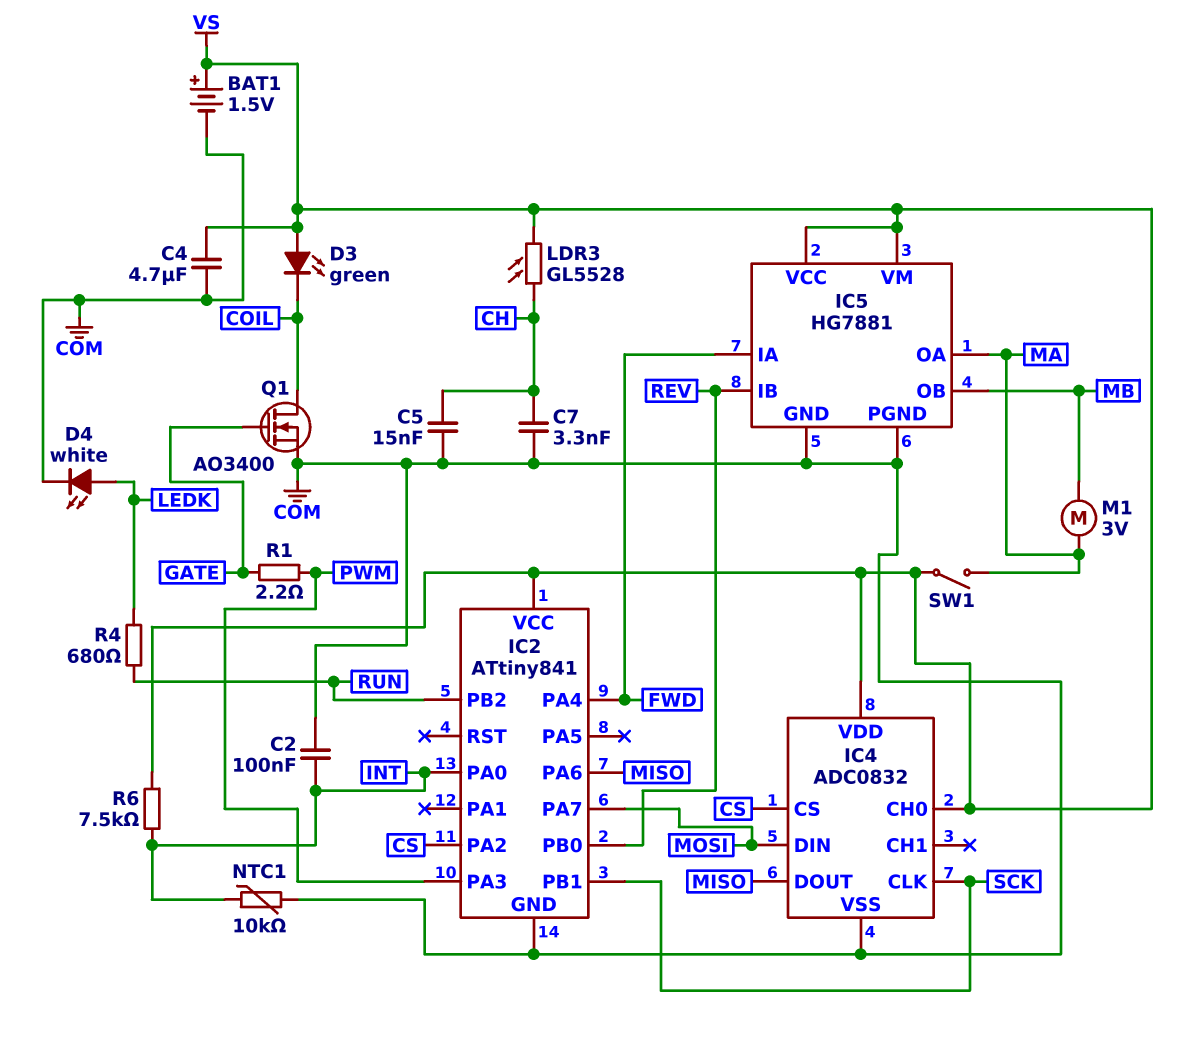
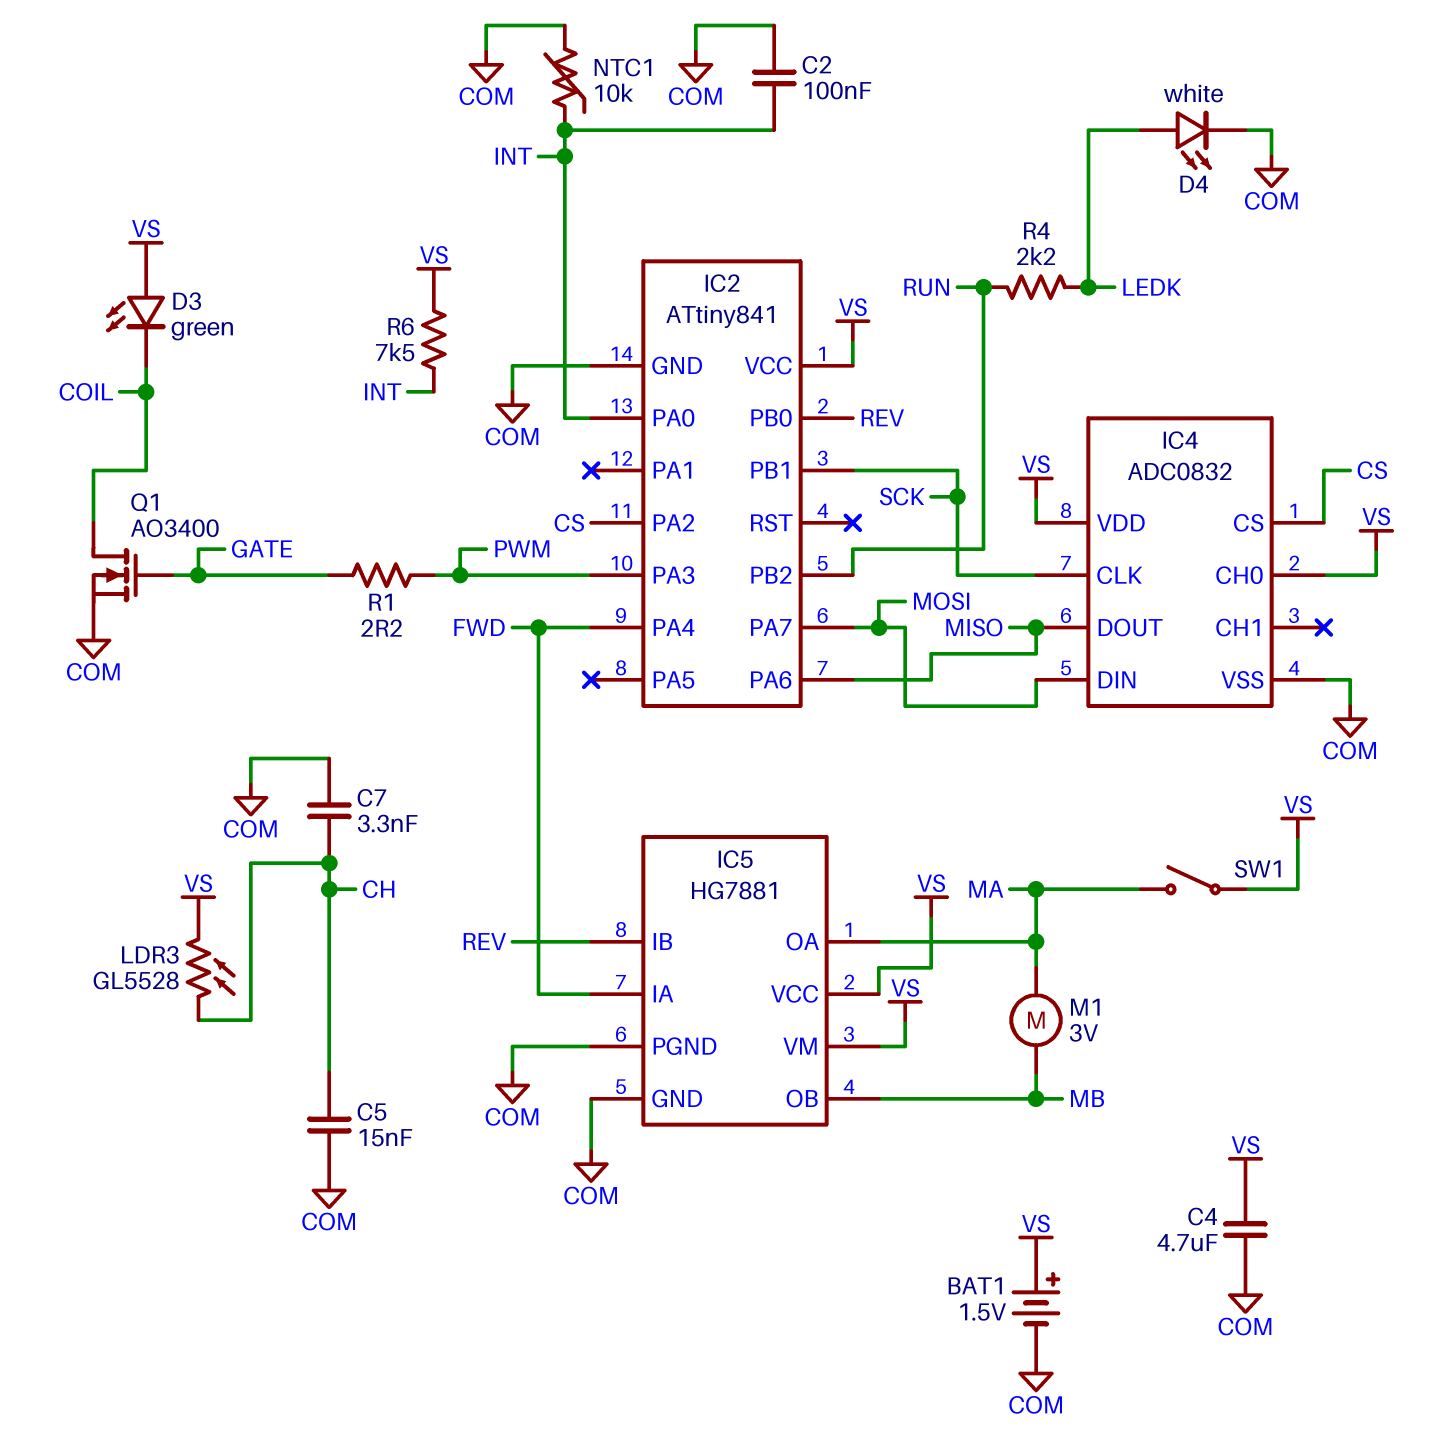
R4: 680 (LEDK, RUN) -> 2.2k (LEDK, RUN)

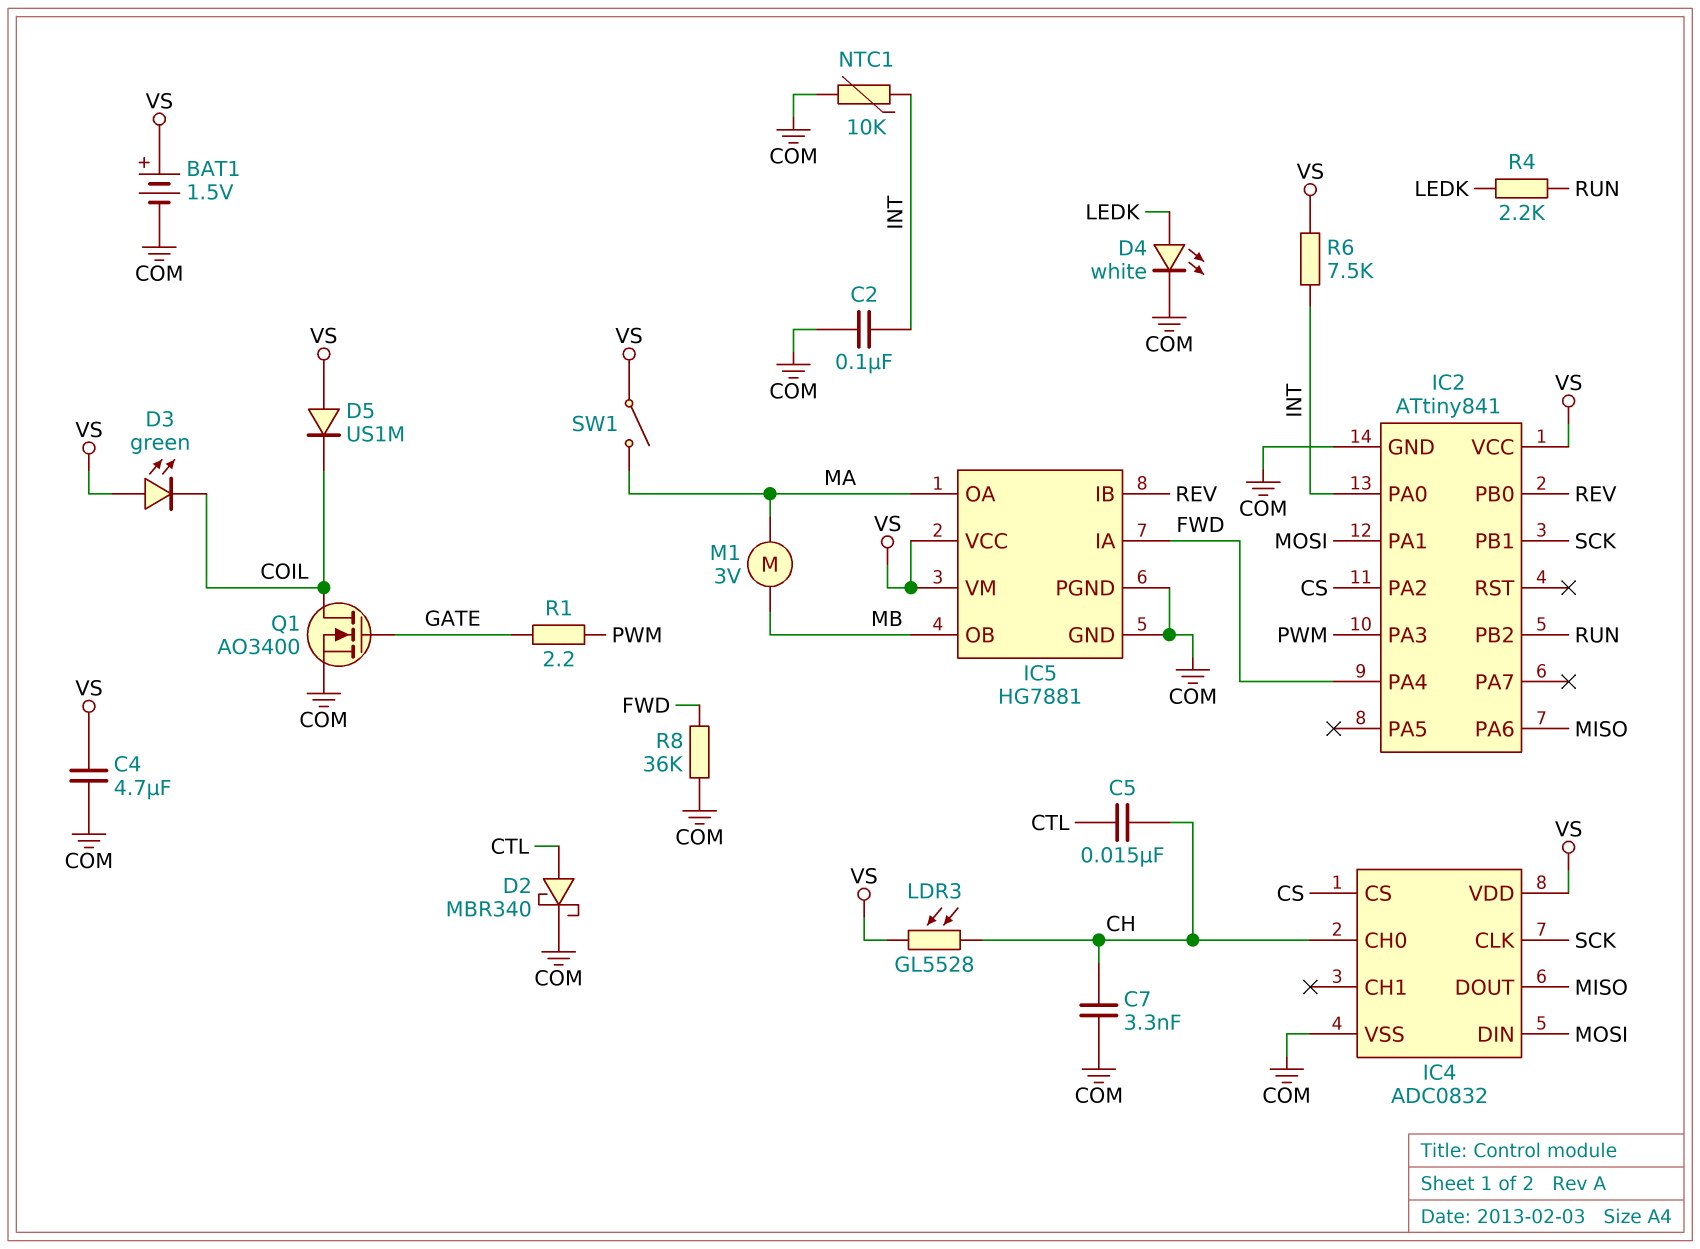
C5: 15nF (CH, COM) -> 15nF (CH, CTL)
D2: none -> schottky MBR340 (A CTL, K COM)
D5: none -> diode US1M (A VS, K COIL)
IC2 pin PA1: none -> MOSI
IC2 pin PA7: MOSI -> none
IC4 pin CH0: VS -> CH
R8: none -> 36k (COM, FWD)

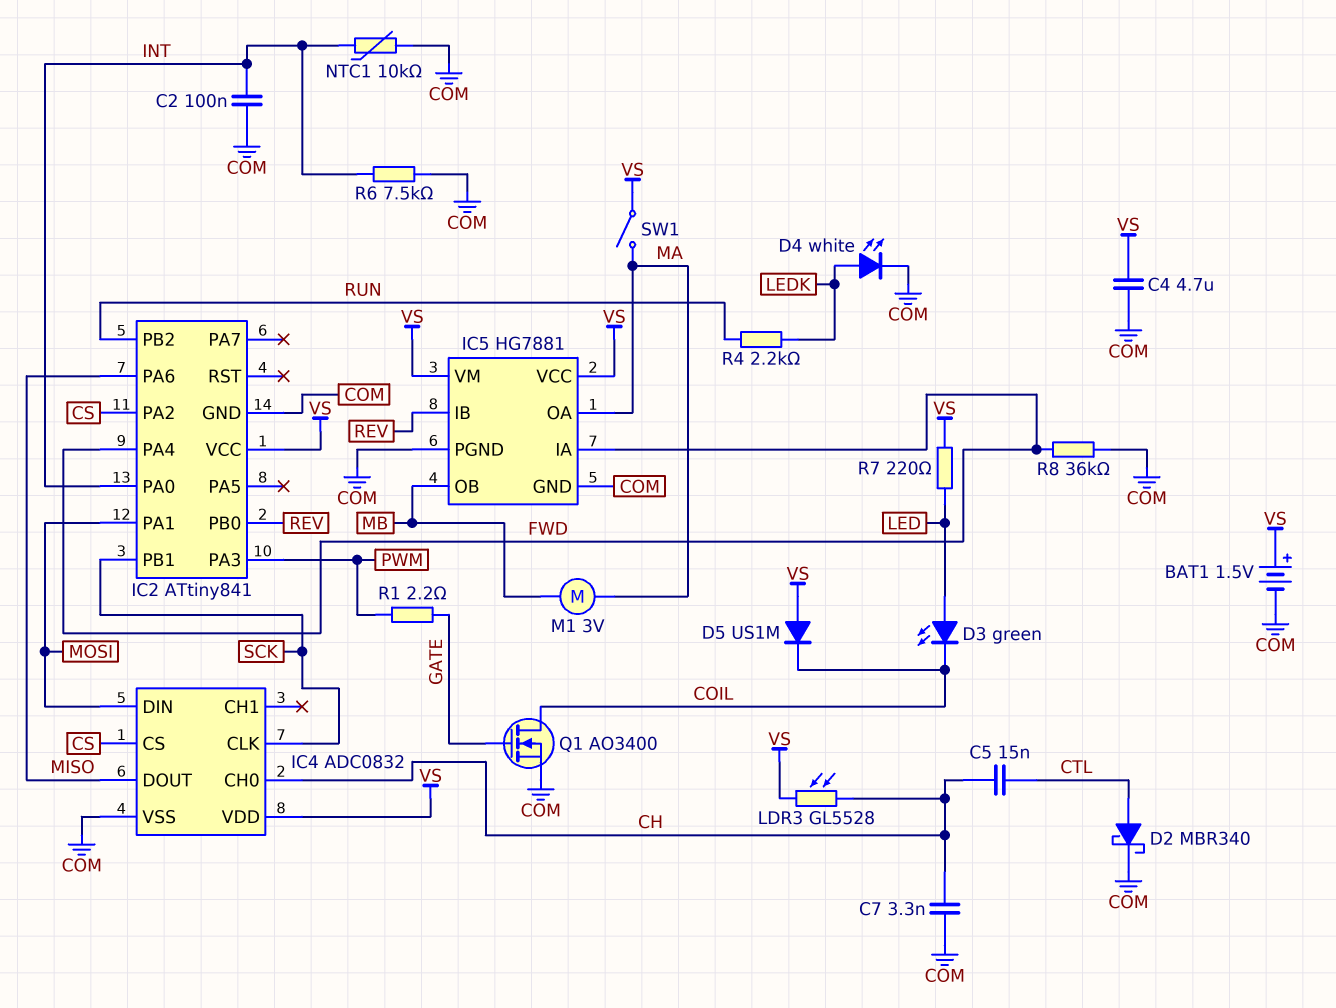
D3: LED green (A VS, K COIL) -> LED green (A LED, K COIL)
R6: 7.5k (INT, VS) -> 7.5k (COM, INT)
R7: none -> 220 (LED, VS)

